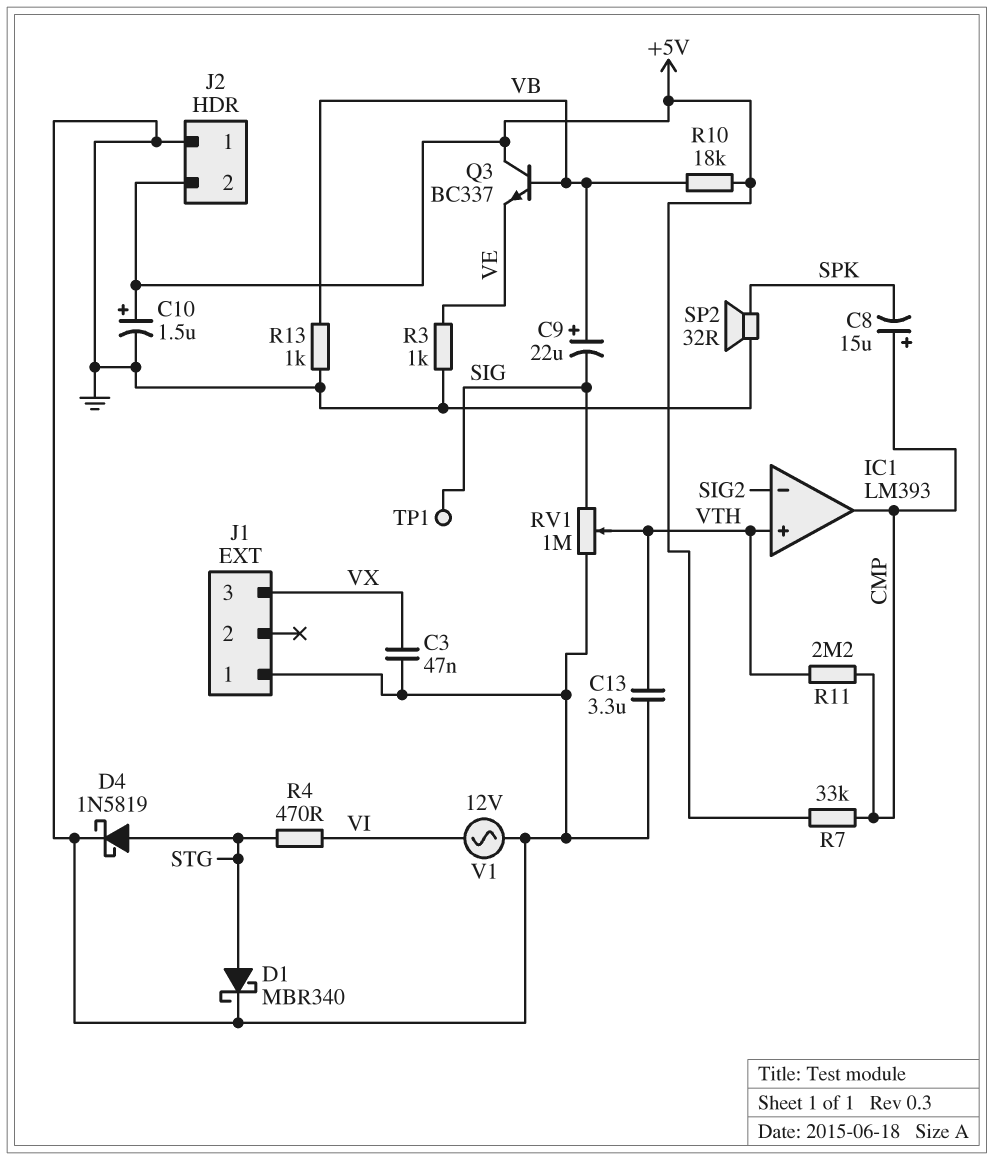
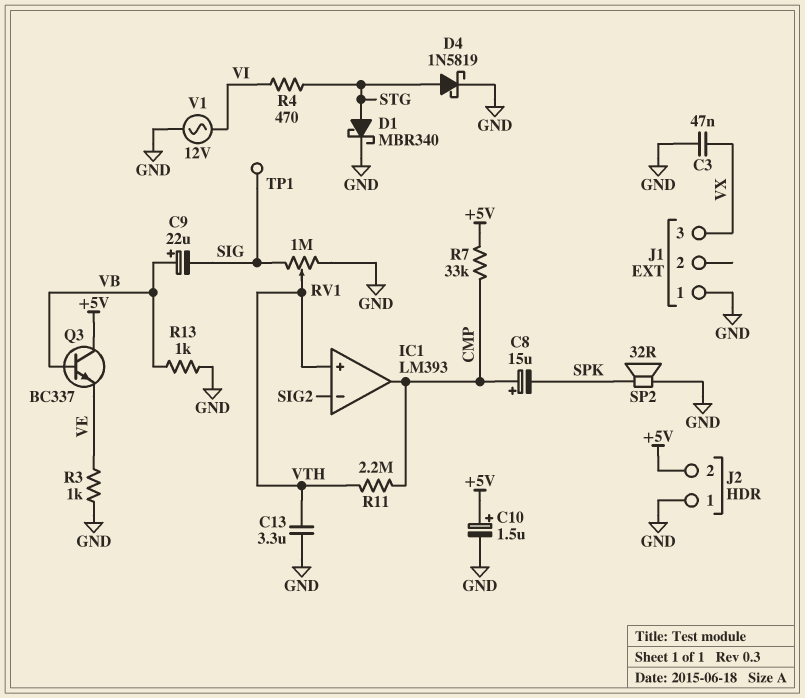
R10: 18k (+5V, VB) -> none

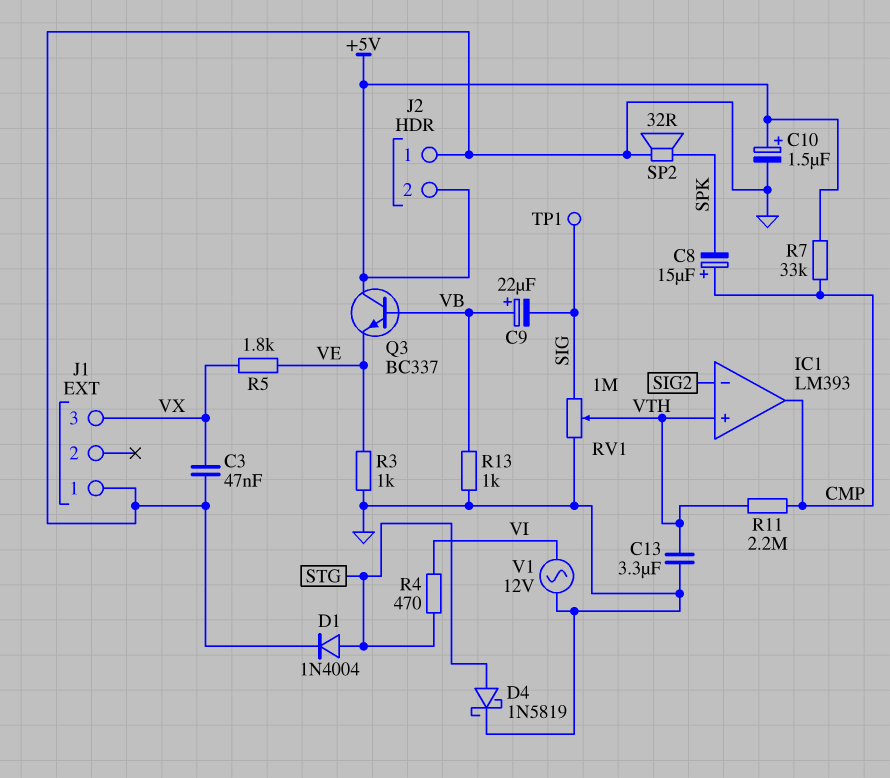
D1: schottky MBR340 (A STG, K GND) -> diode 1N4004 (A STG, K GND)
R5: none -> 1.8k (VE, VX)

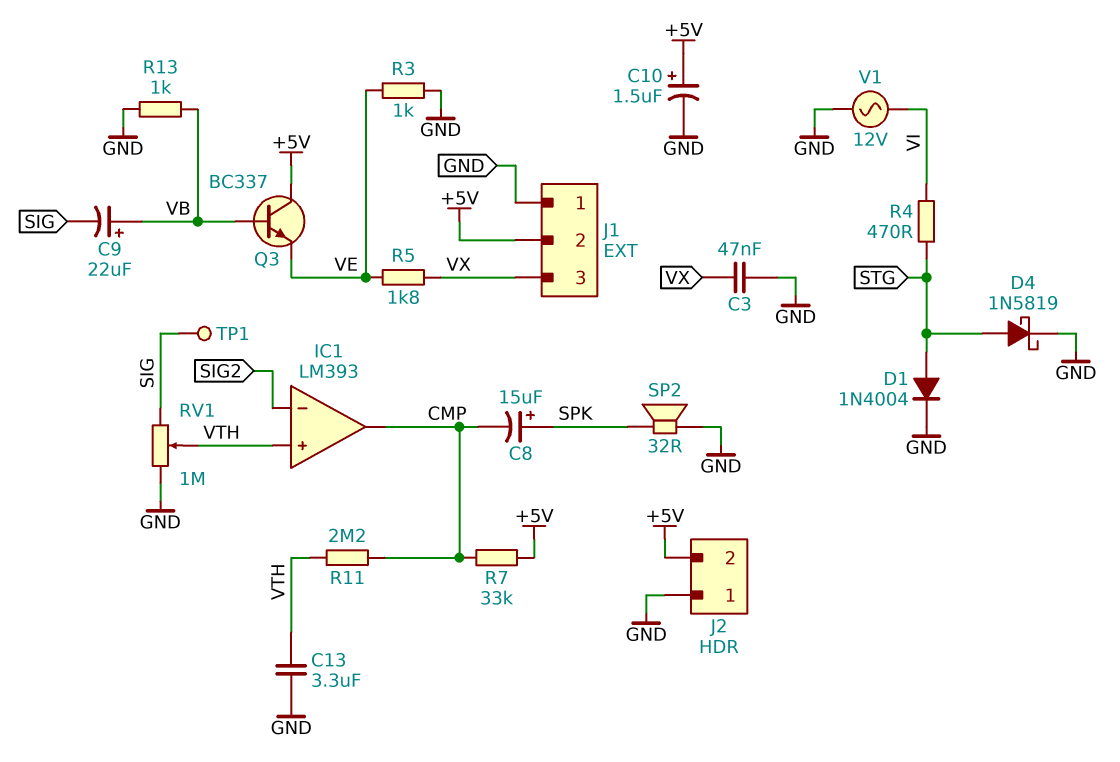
C8: 15uF (plus CMP, minus SPK) -> 15uF (plus SPK, minus CMP)
J1 pin 2: none -> +5V

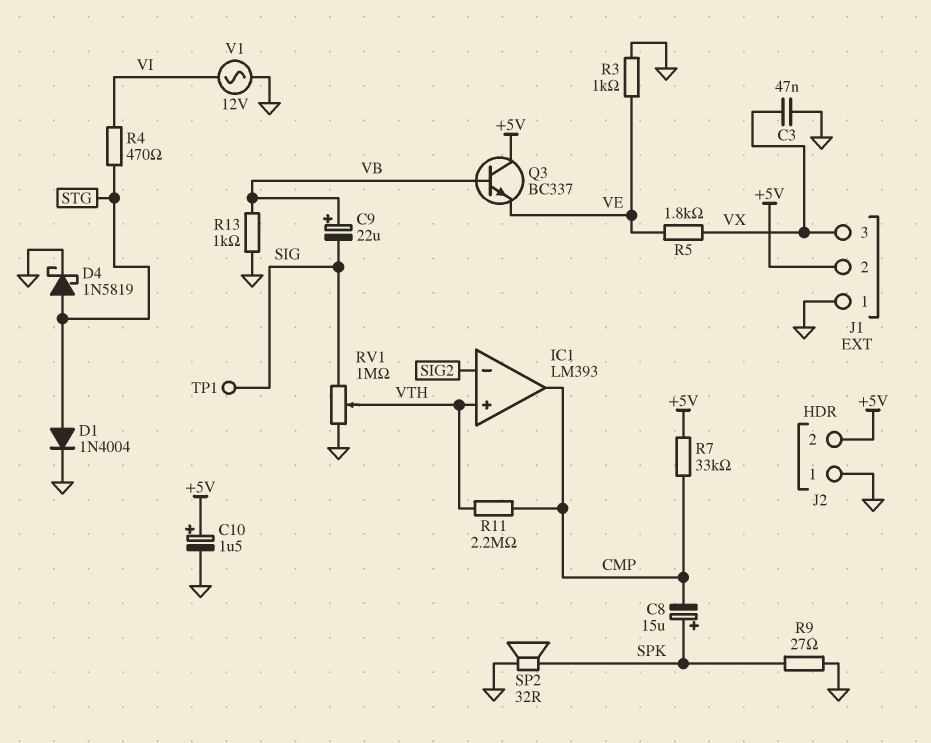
C13: 3.3uF (GND, VTH) -> none
R9: none -> 27 (GND, SPK)

